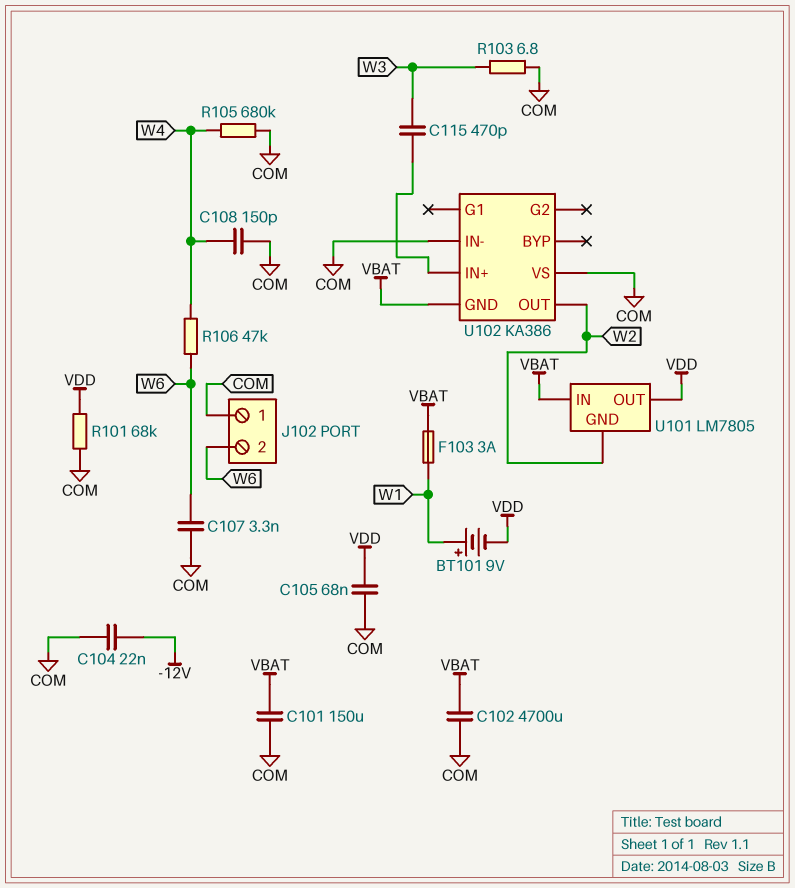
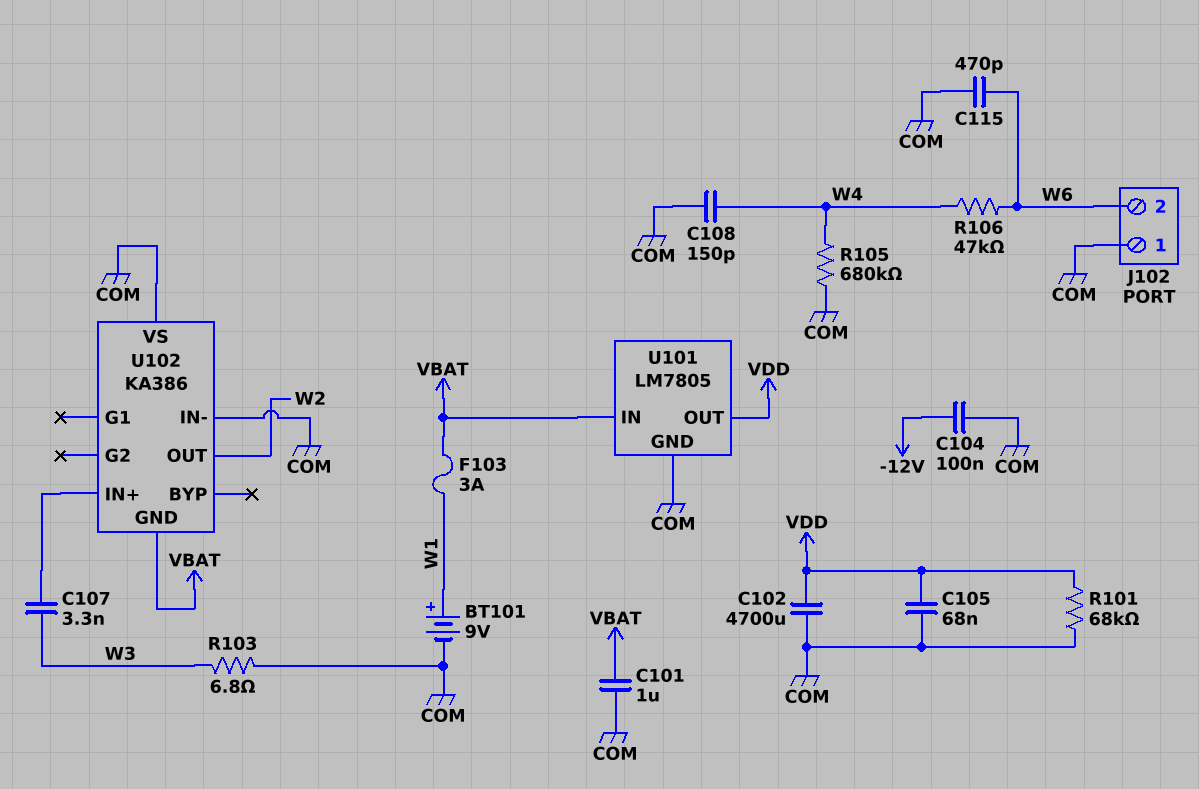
BT101: 9V (plus W1, minus VDD) -> 9V (plus W1, minus COM)
C101: 150uF (COM, VBAT) -> 1uF (COM, VBAT)
C102: 4700uF (COM, VBAT) -> 4700uF (COM, VDD)
C104: 22nF (-12V, COM) -> 100nF (-12V, COM)
C107: 3.3nF (COM, W6) -> 3.3nF (U102/IN+, W3)
C115: 470pF (U102/IN+, W3) -> 470pF (COM, W6)
U101 pin GND: W2 -> COM

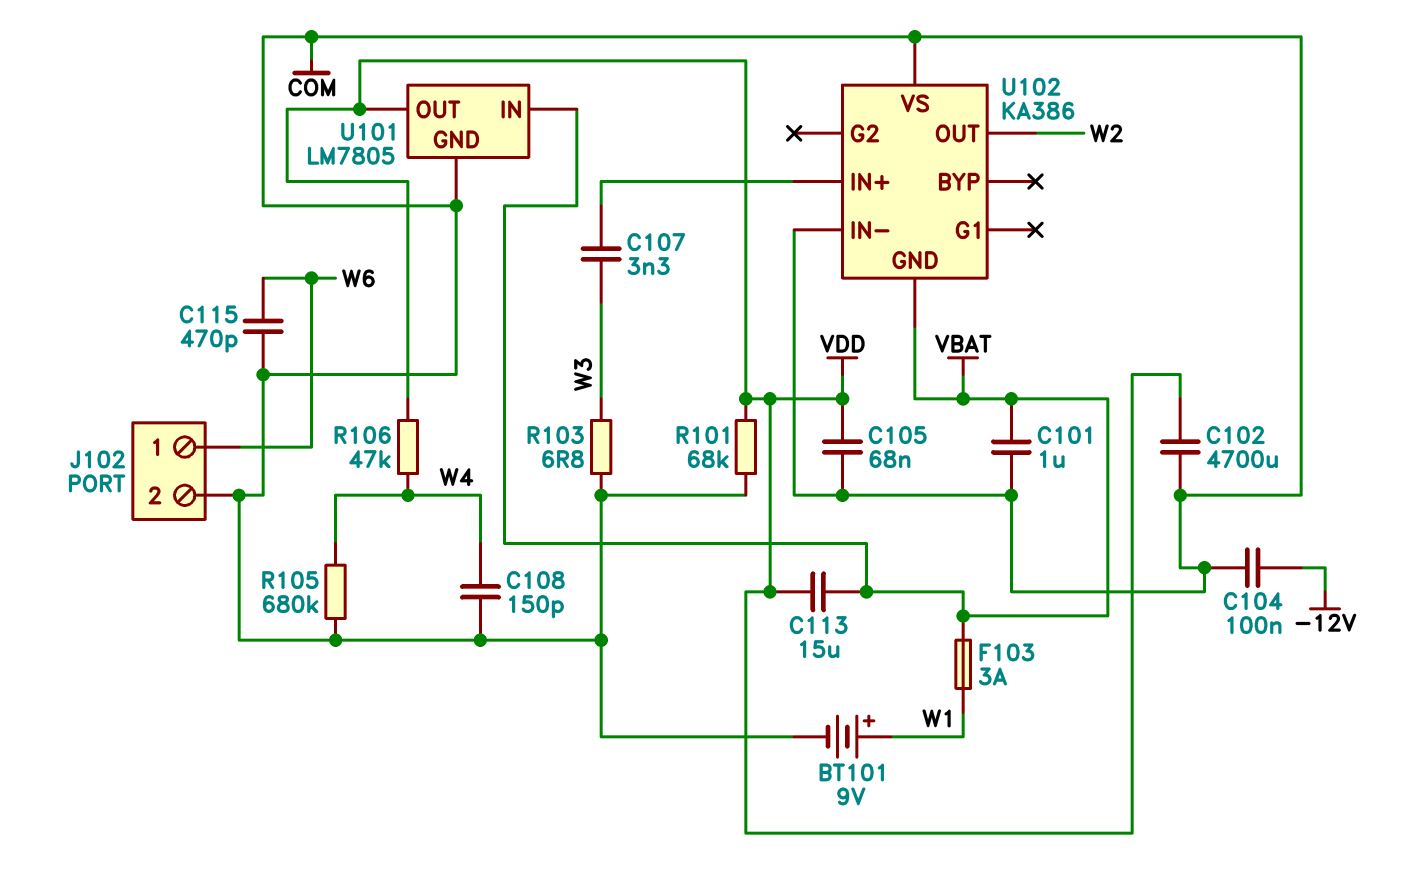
C113: none -> 15uF (VBAT, VDD)
J102 pin 1: COM -> W6
J102 pin 2: W6 -> COM
R106: 47k (W4, W6) -> 47k (VDD, W4)

